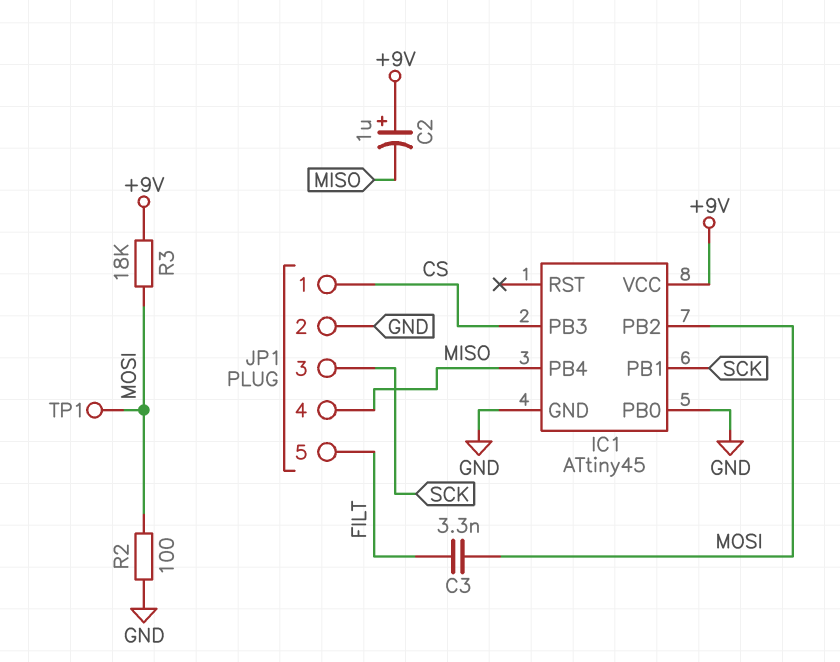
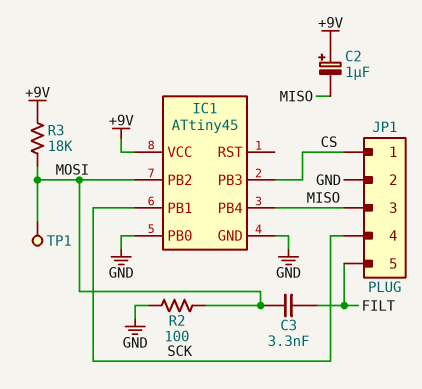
JP1 pin 3: SCK -> MISO
JP1 pin 4: MISO -> SCK

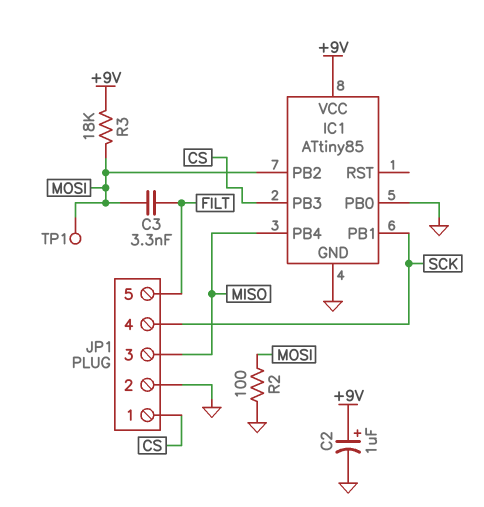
C2: 1uF (plus +9V, minus MISO) -> 1uF (plus +9V, minus GND)
IC1: ATtiny45 -> ATtiny85

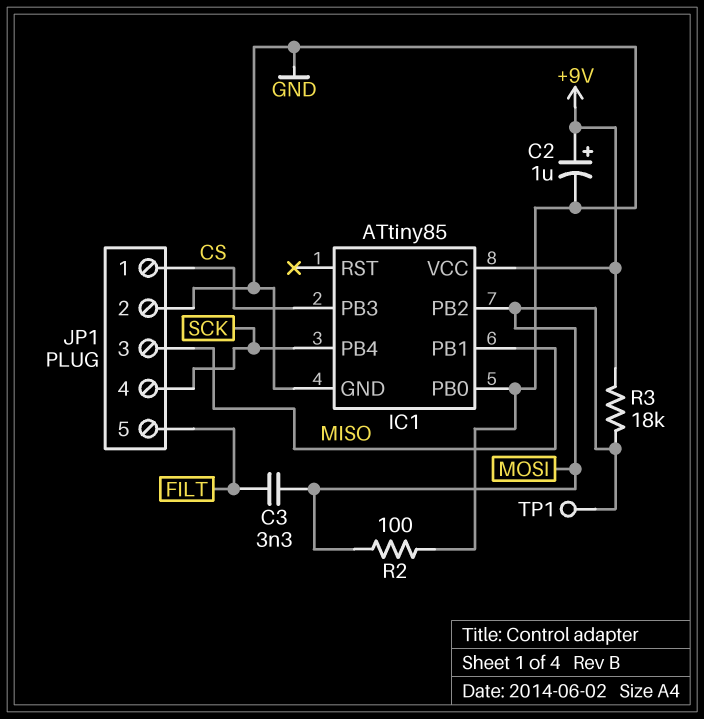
IC1 pin PB1: SCK -> MISO
IC1 pin PB4: MISO -> SCK

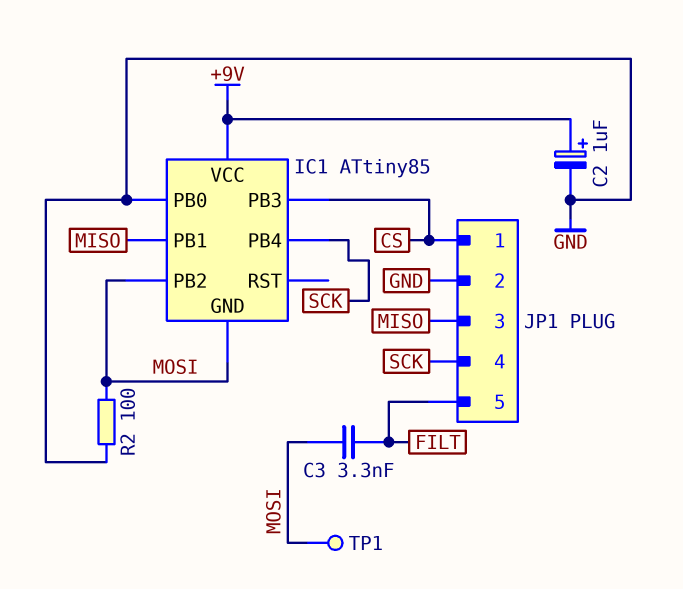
IC1 pin GND: GND -> MOSI
R3: 18k (+9V, MOSI) -> none

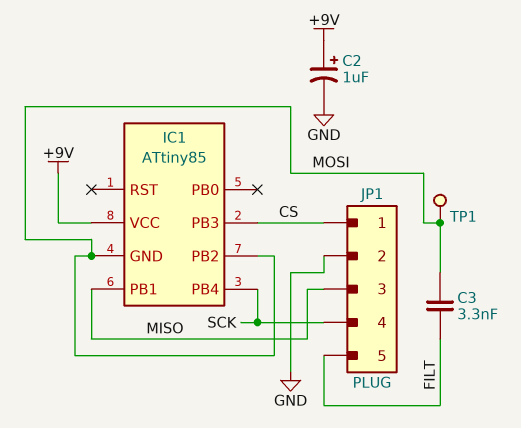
IC1 pin PB0: GND -> none
R2: 100 (GND, MOSI) -> none

